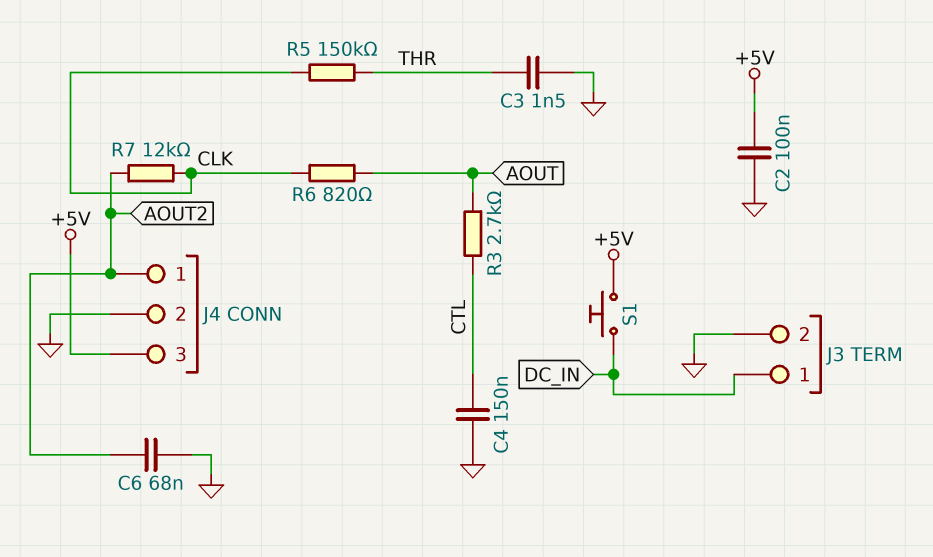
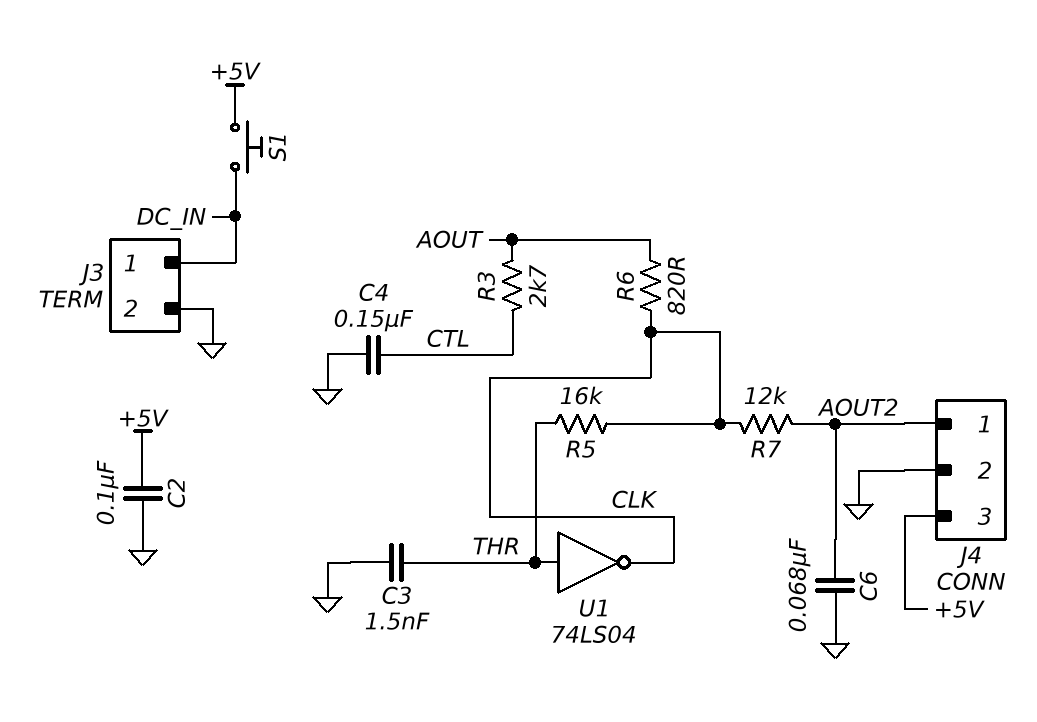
R5: 150k (CLK, THR) -> 16k (CLK, THR)
U1: none -> NOT 74LS04 (in THR, out CLK)

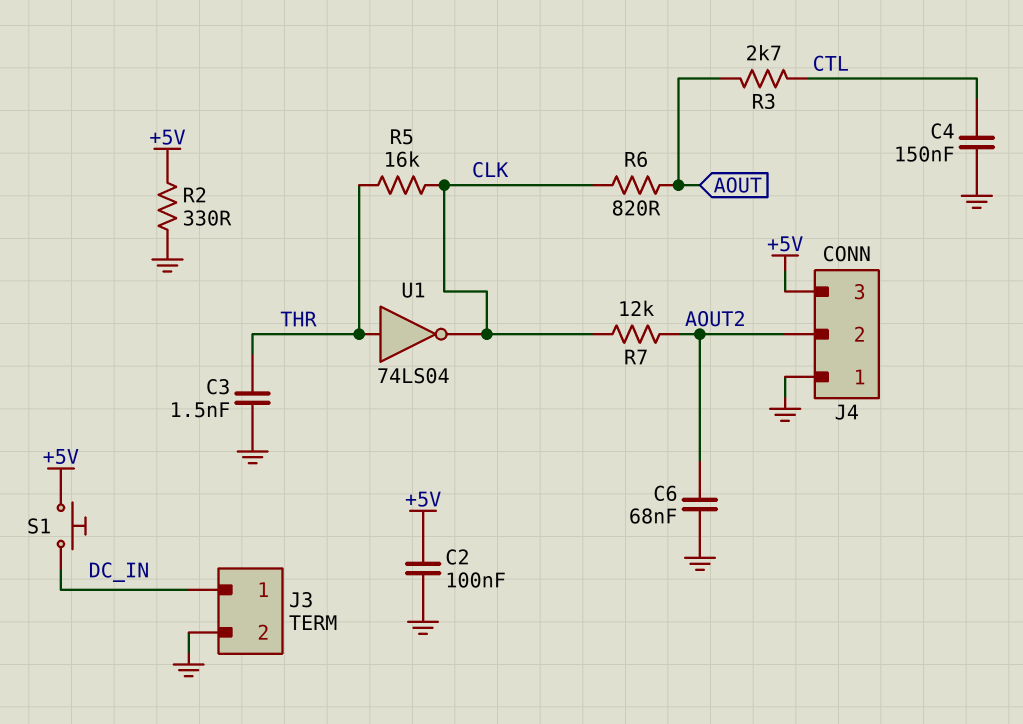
J4 pin 1: AOUT2 -> GND
J4 pin 2: GND -> AOUT2
R2: none -> 330 (+5V, GND)

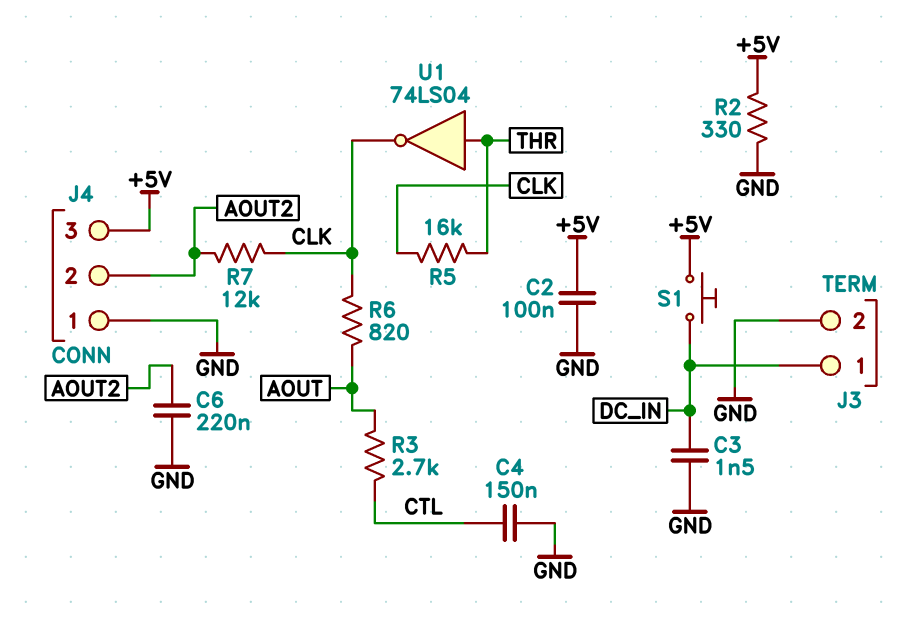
C3: 1.5nF (GND, THR) -> 1.5nF (DC_IN, GND)
C6: 68nF (AOUT2, GND) -> 220nF (AOUT2, GND)

